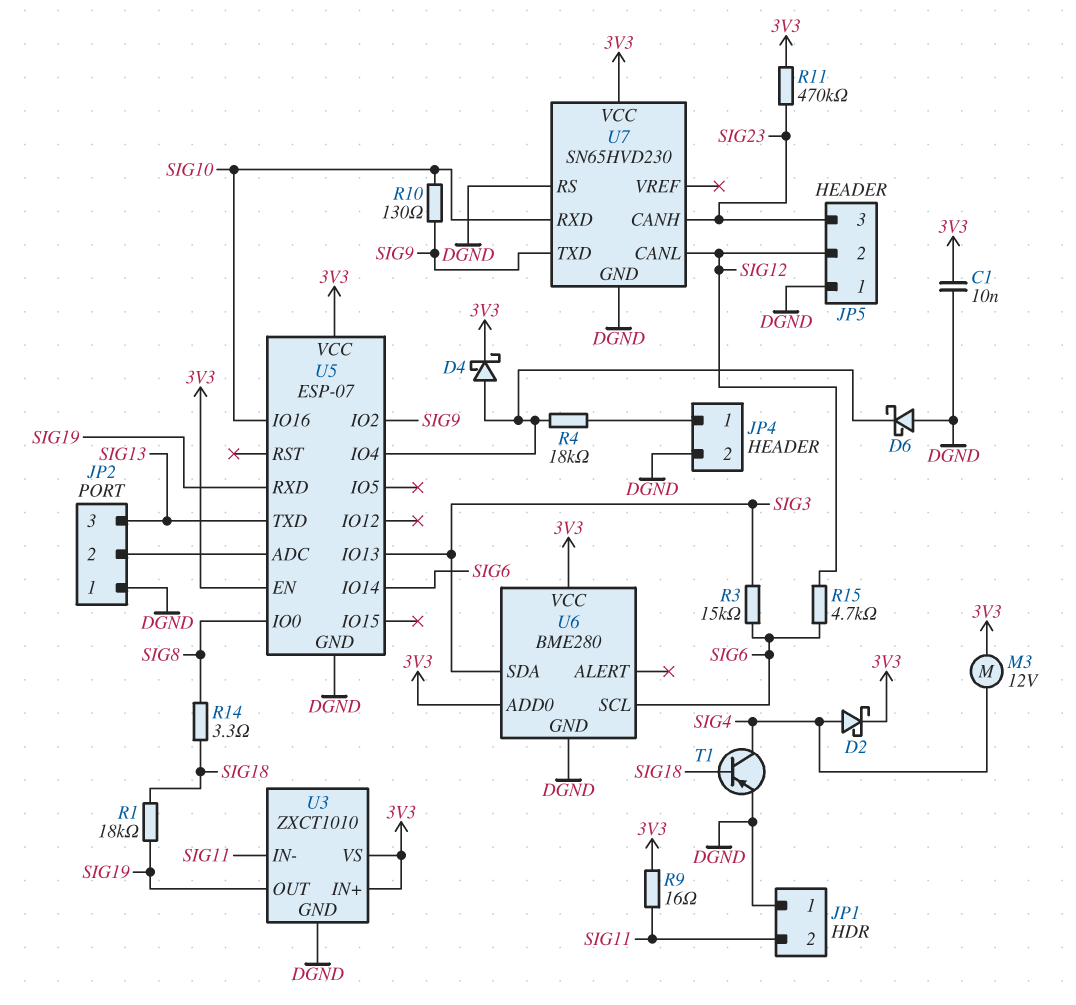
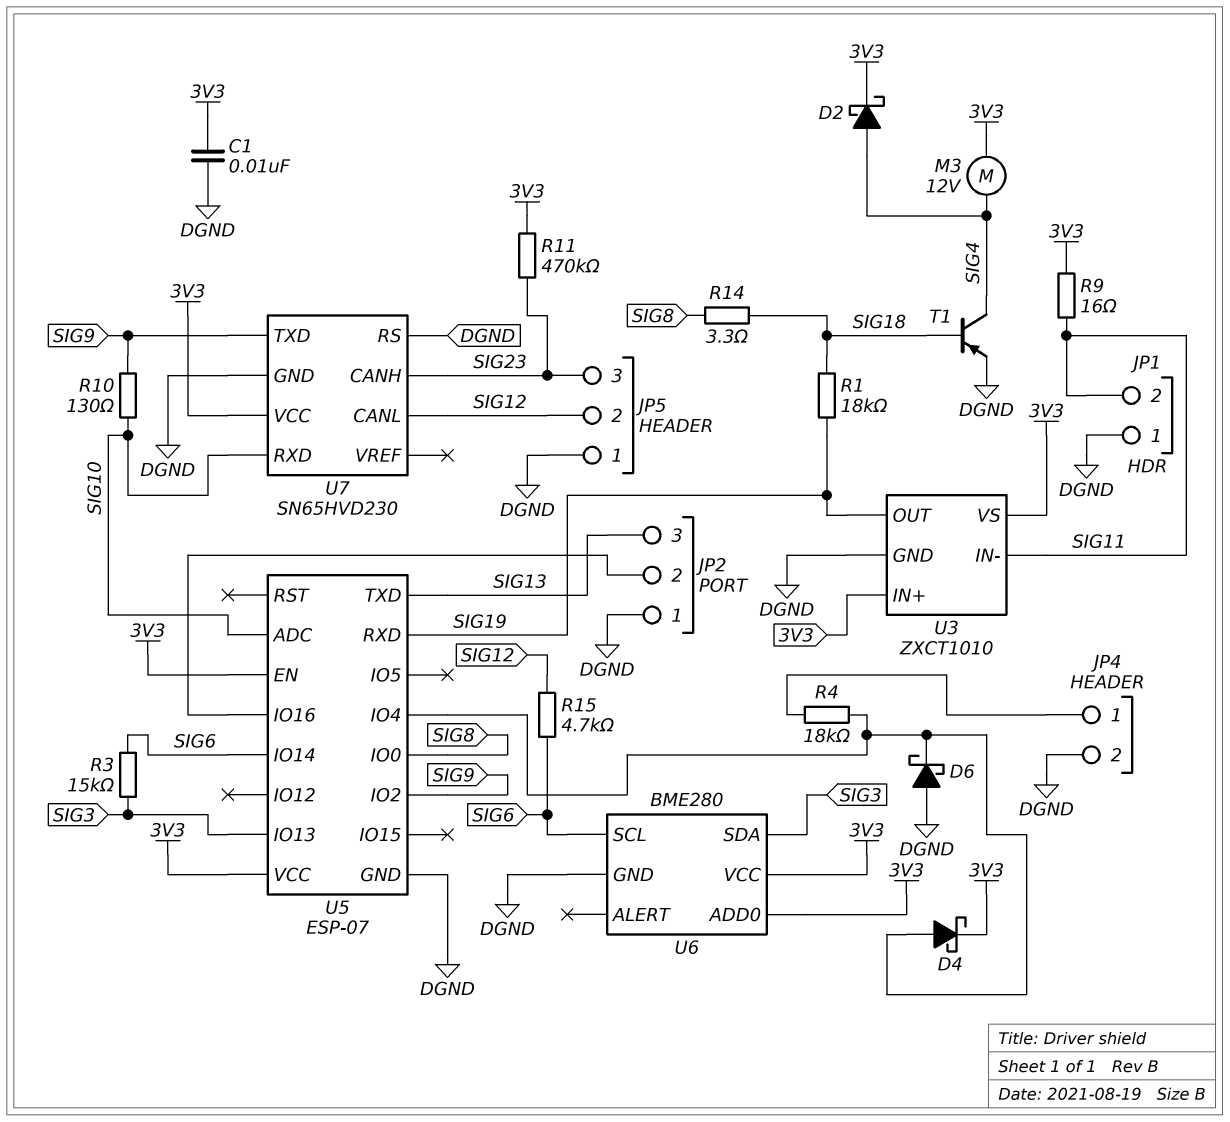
U5 pin ADC: JP2/2 -> SIG10
U5 pin IO16: SIG10 -> JP2/2

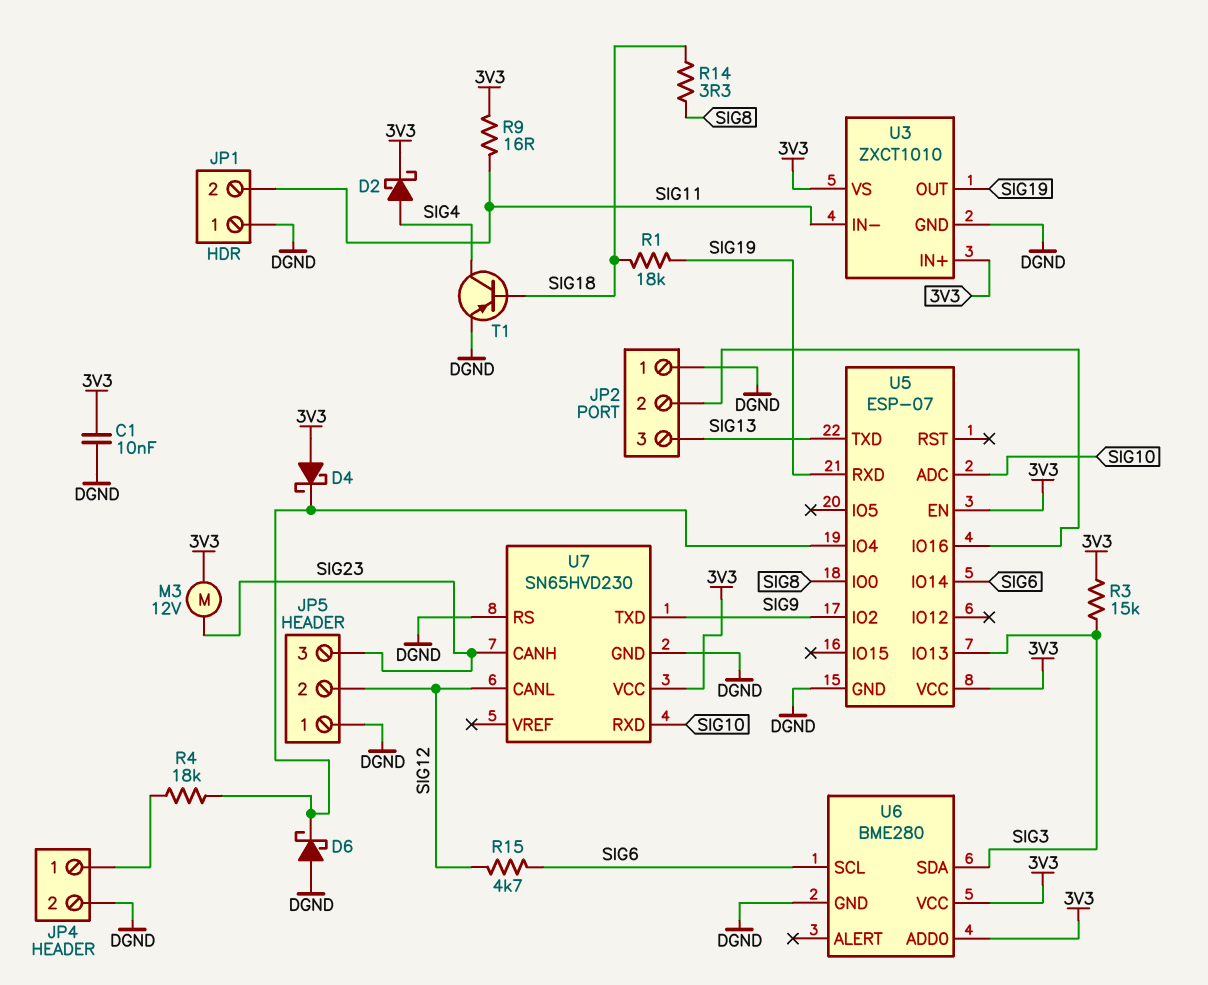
D4: schottky (A U5/IO4, K 3V3) -> schottky (A 3V3, K U5/IO4)
M3: motor 12V (3V3, SIG4) -> motor 12V (3V3, SIG23)
R3: 15k (SIG3, SIG6) -> 15k (3V3, SIG3)
R10: 130 (SIG9, SIG10) -> none
R11: 470k (3V3, SIG23) -> none

